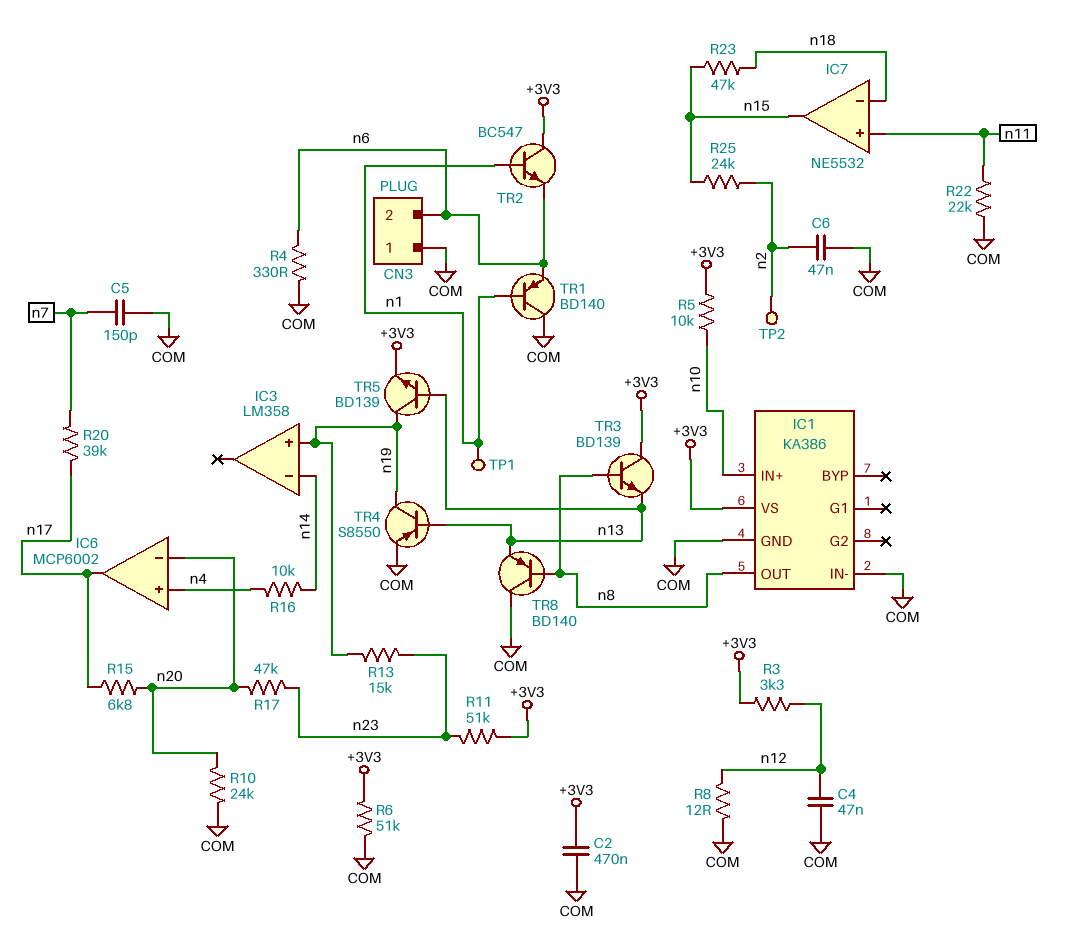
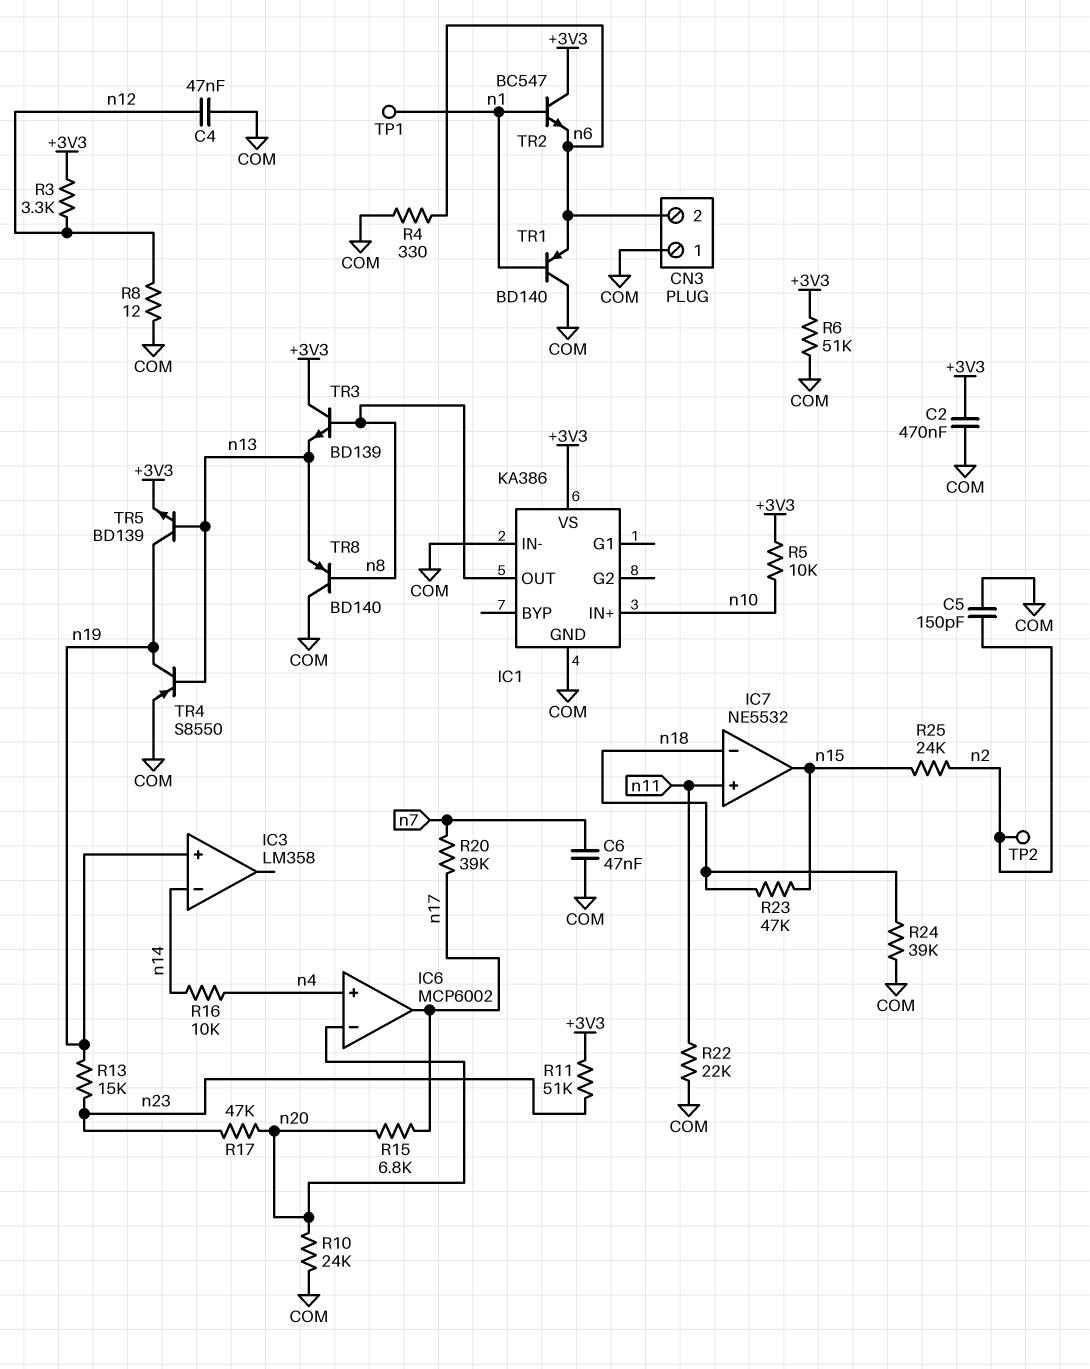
C5: 150pF (COM, n7) -> 150pF (COM, n2)
C6: 47nF (COM, n2) -> 47nF (COM, n7)
R24: none -> 39k (COM, n18)

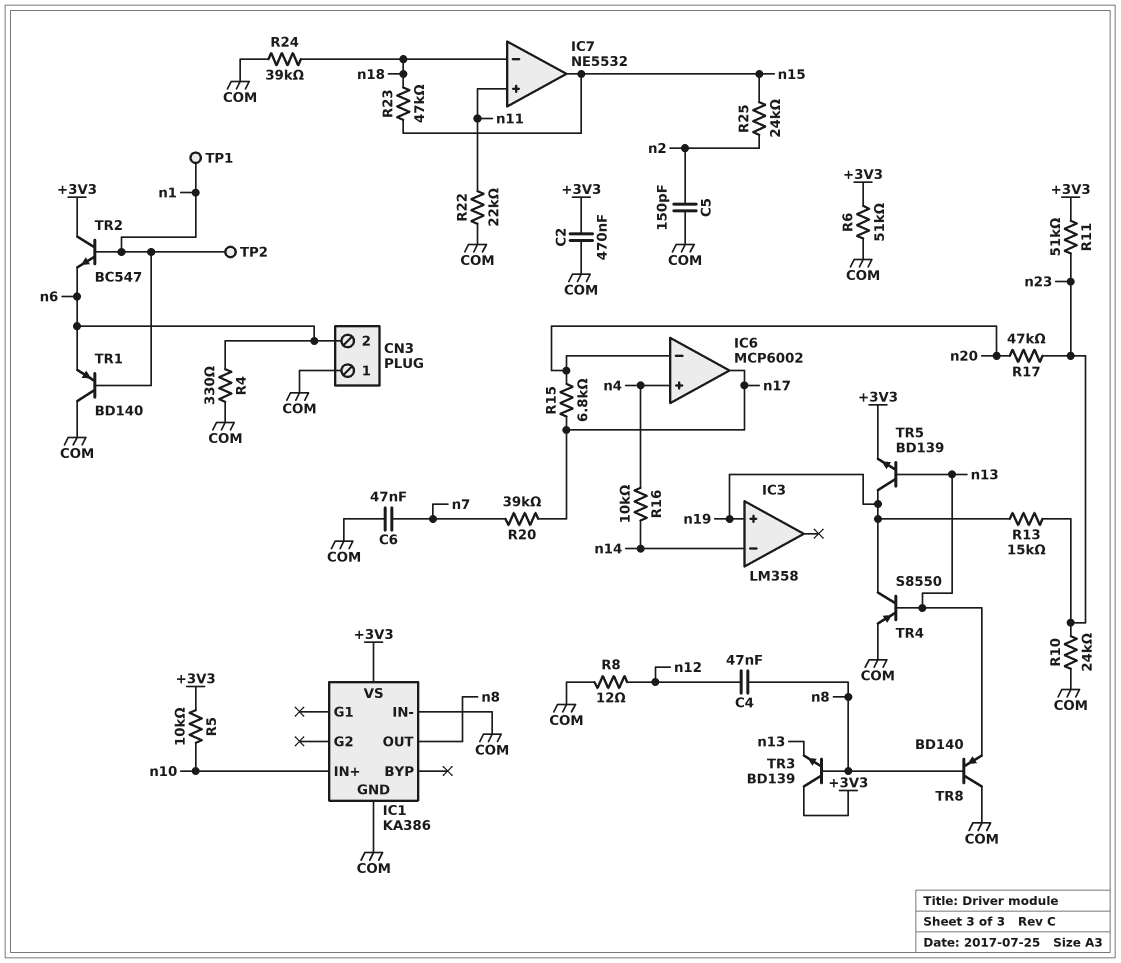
C4: 47nF (COM, n12) -> 47nF (n8, n12)
R3: 3.3k (+3V3, n12) -> none
R10: 24k (COM, n20) -> 24k (COM, n23)
TP2: test point (n2) -> test point (n1)

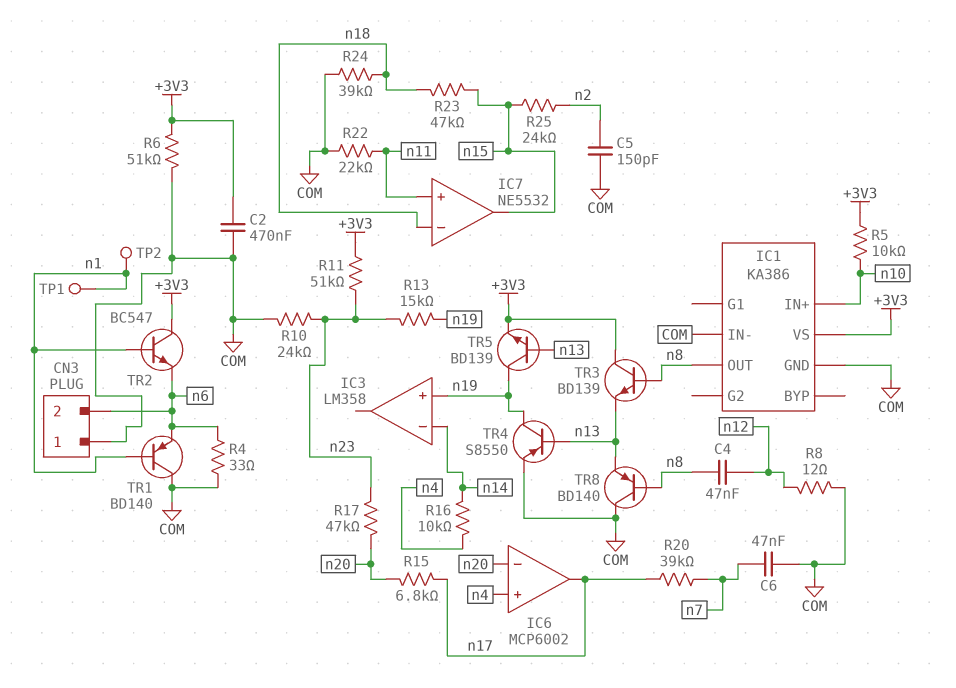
R4: 330 (COM, n6) -> 33 (COM, n6)

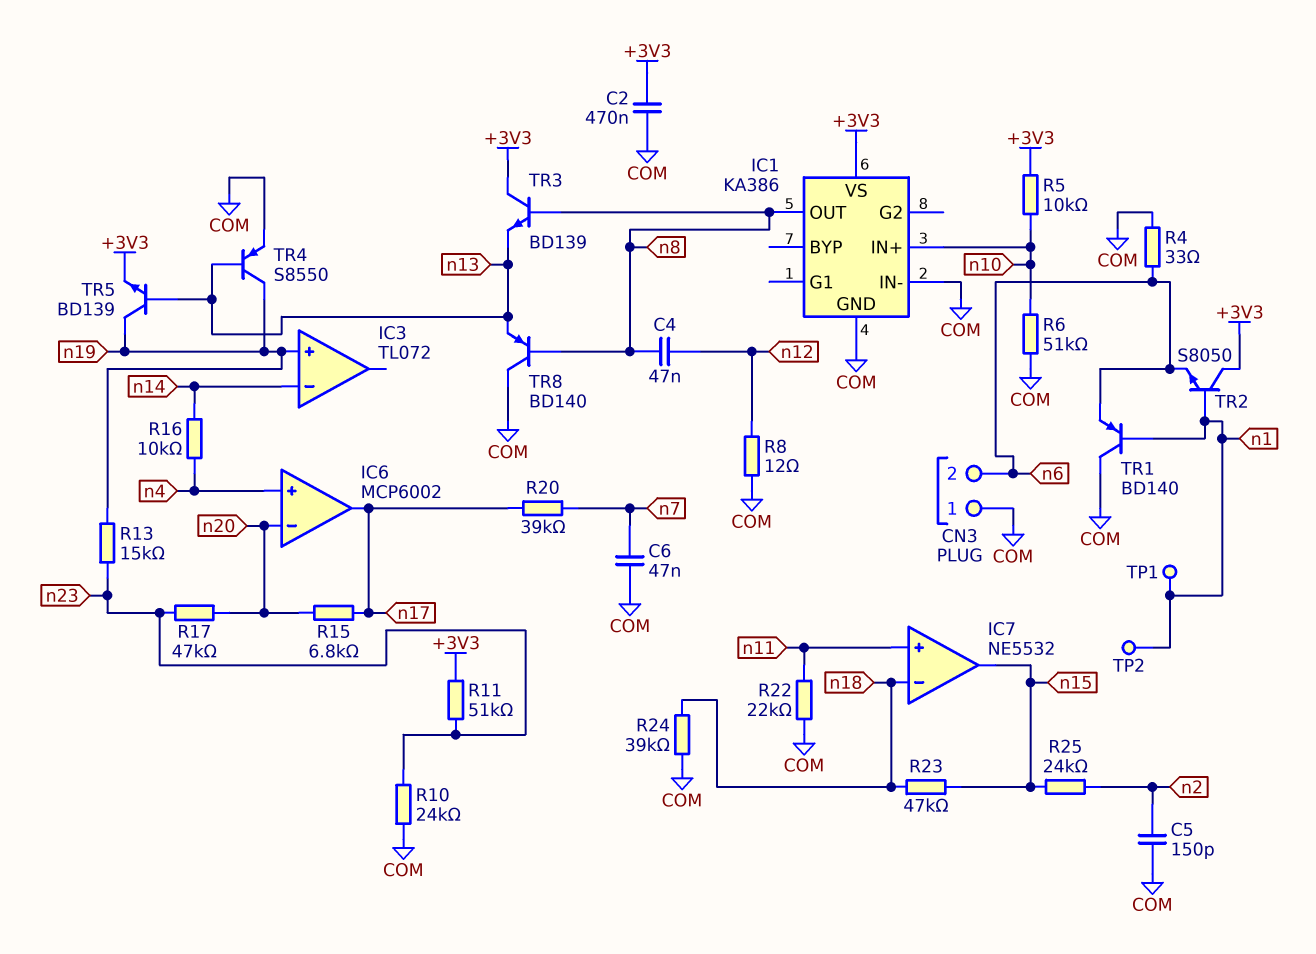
IC3: LM358 -> TL072
R6: 51k (+3V3, COM) -> 51k (COM, n10)
TR2: NPN BC547 (B n1, C +3V3, E n6) -> NPN S8050 (B n1, C +3V3, E n6)

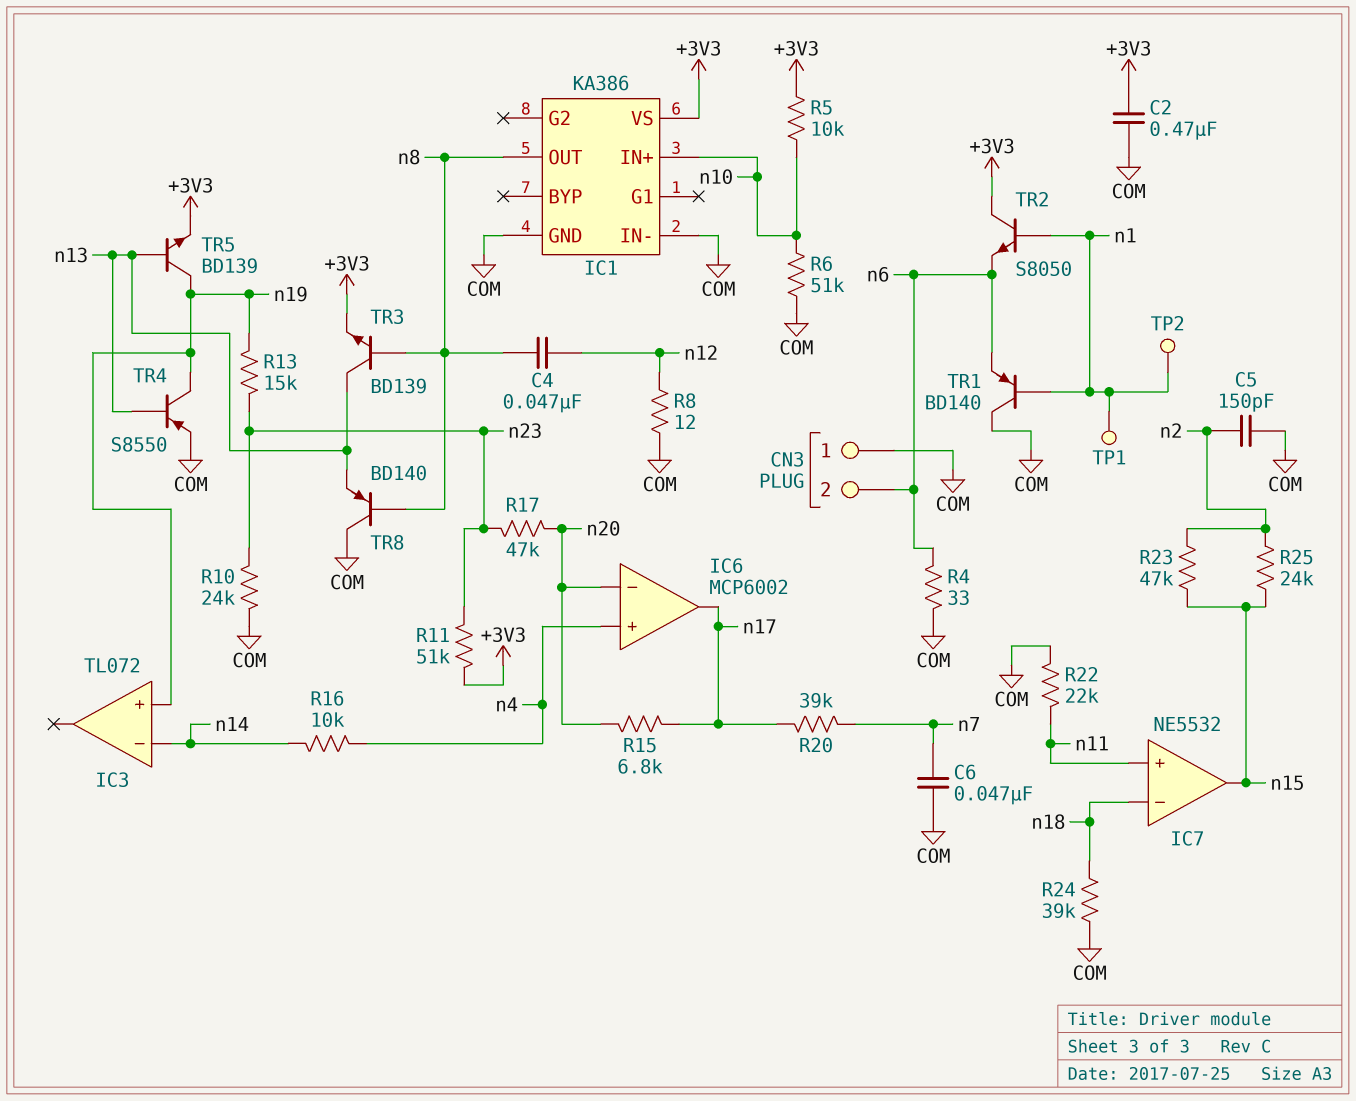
R23: 47k (n15, n18) -> 47k (n2, n15)
TR3: NPN BD139 (B n8, C +3V3, E n13) -> NPN BD139 (B n8, C n13, E +3V3)

